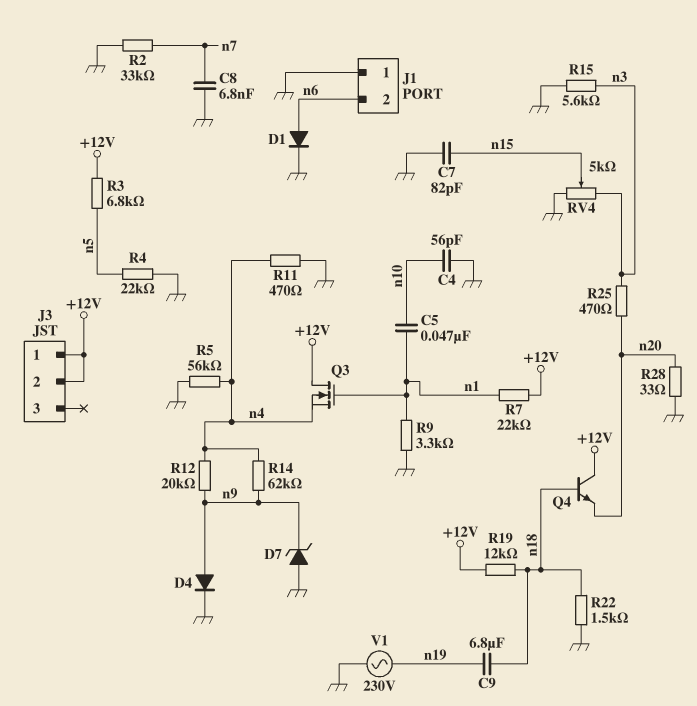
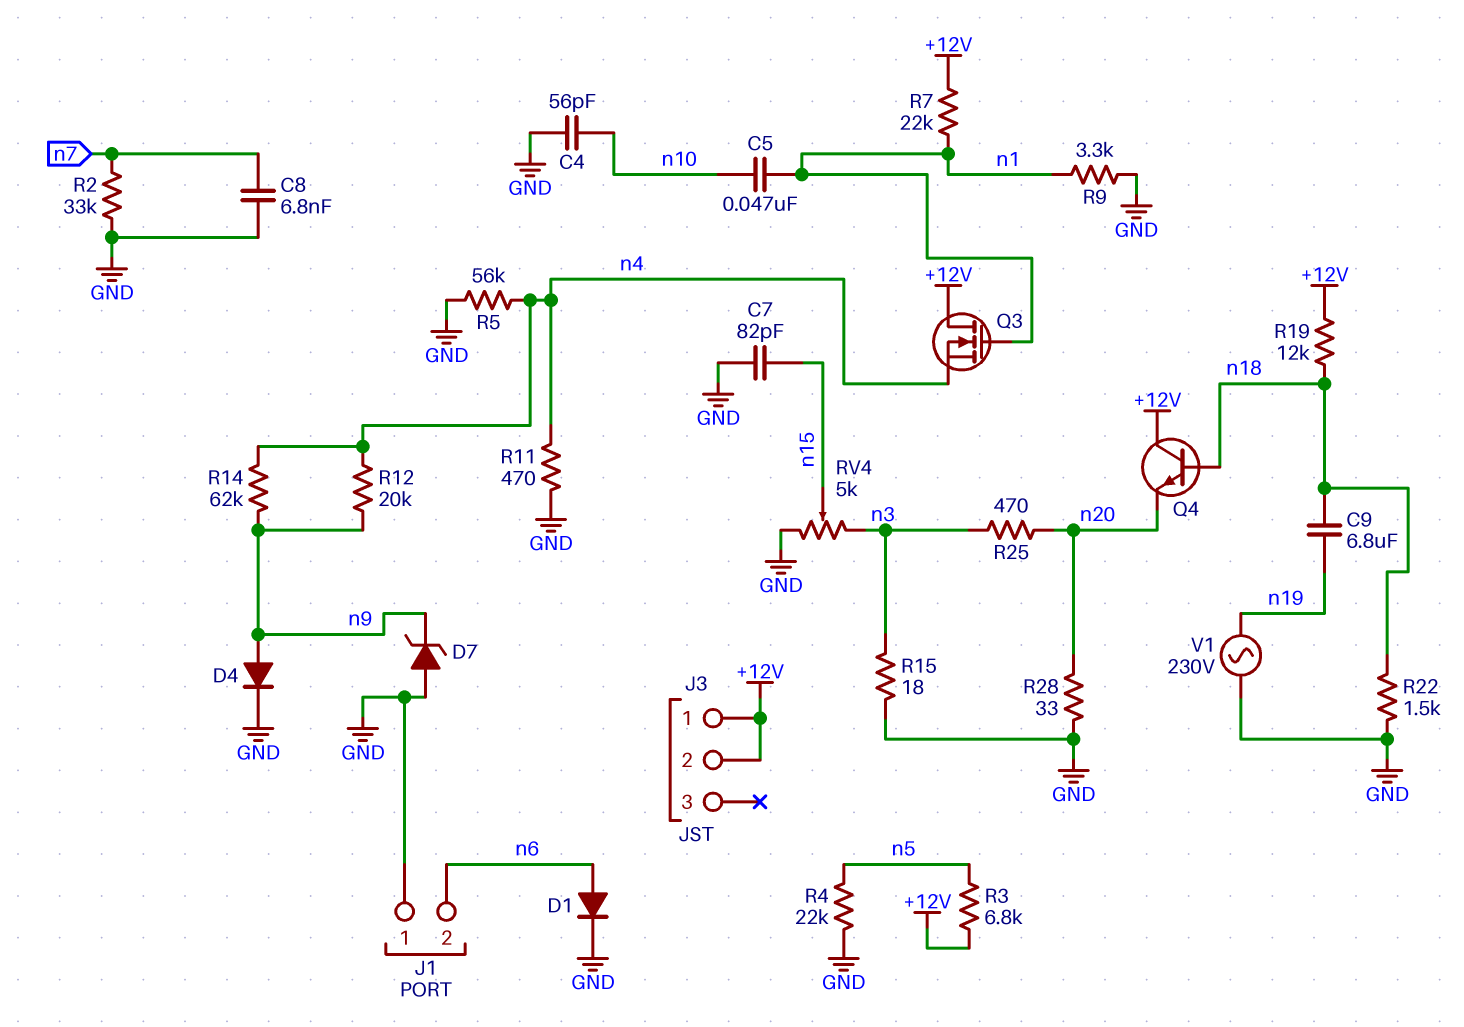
R15: 5.6k (GND, n3) -> 18 (GND, n3)

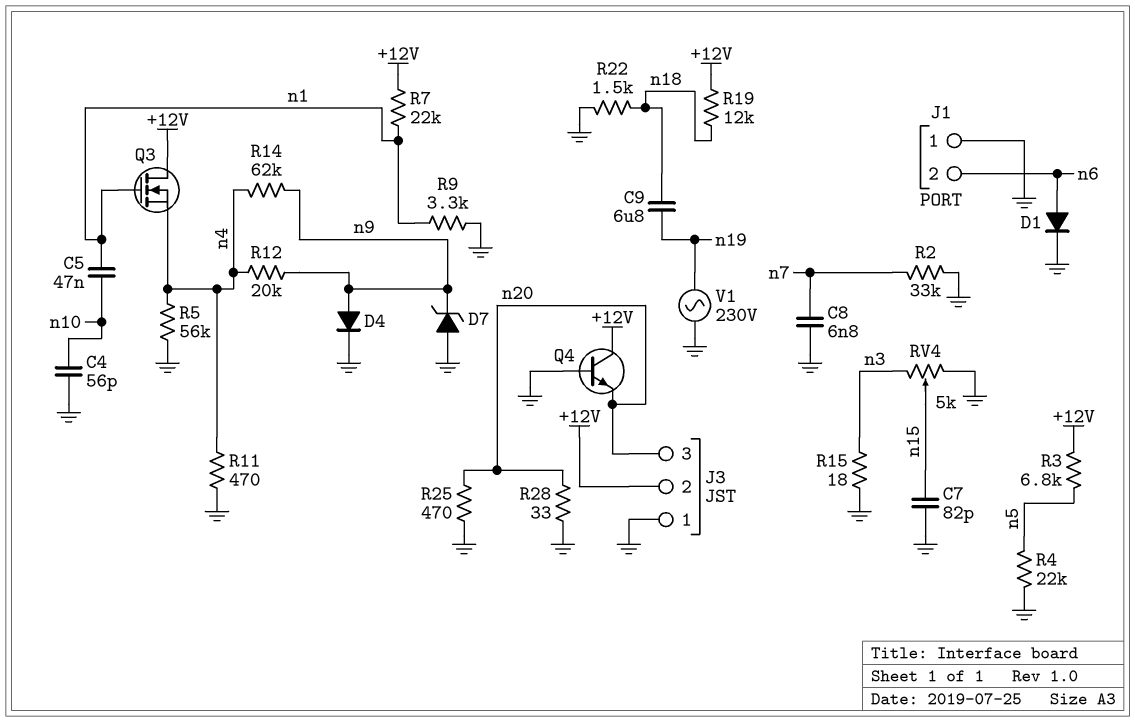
J3 pin 1: +12V -> GND
J3 pin 3: none -> n20
Q4: NPN (B n18, C +12V, E n20) -> NPN (B GND, C +12V, E n20)
R25: 470 (n3, n20) -> 470 (GND, n20)

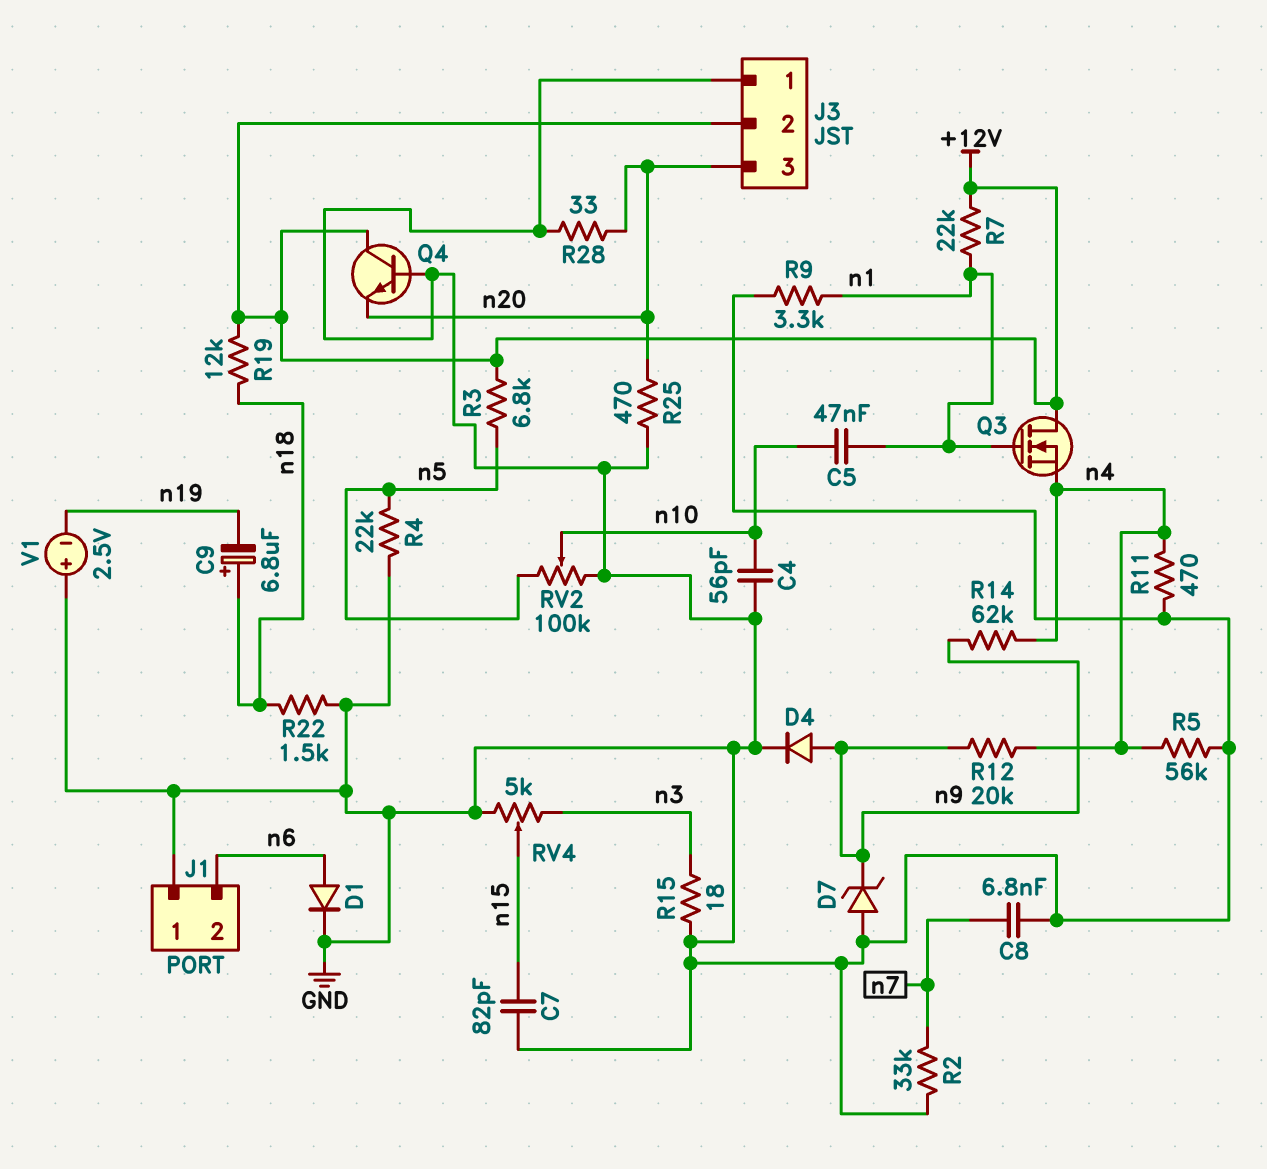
C9: 6.8uF (n18, n19) -> 6.8uF (plus n18, minus n19)
RV2: none -> 100k (GND, n5, wiper n10)
V1: AC 230V (GND, n19) -> 2.5V (plus GND, minus n19)

